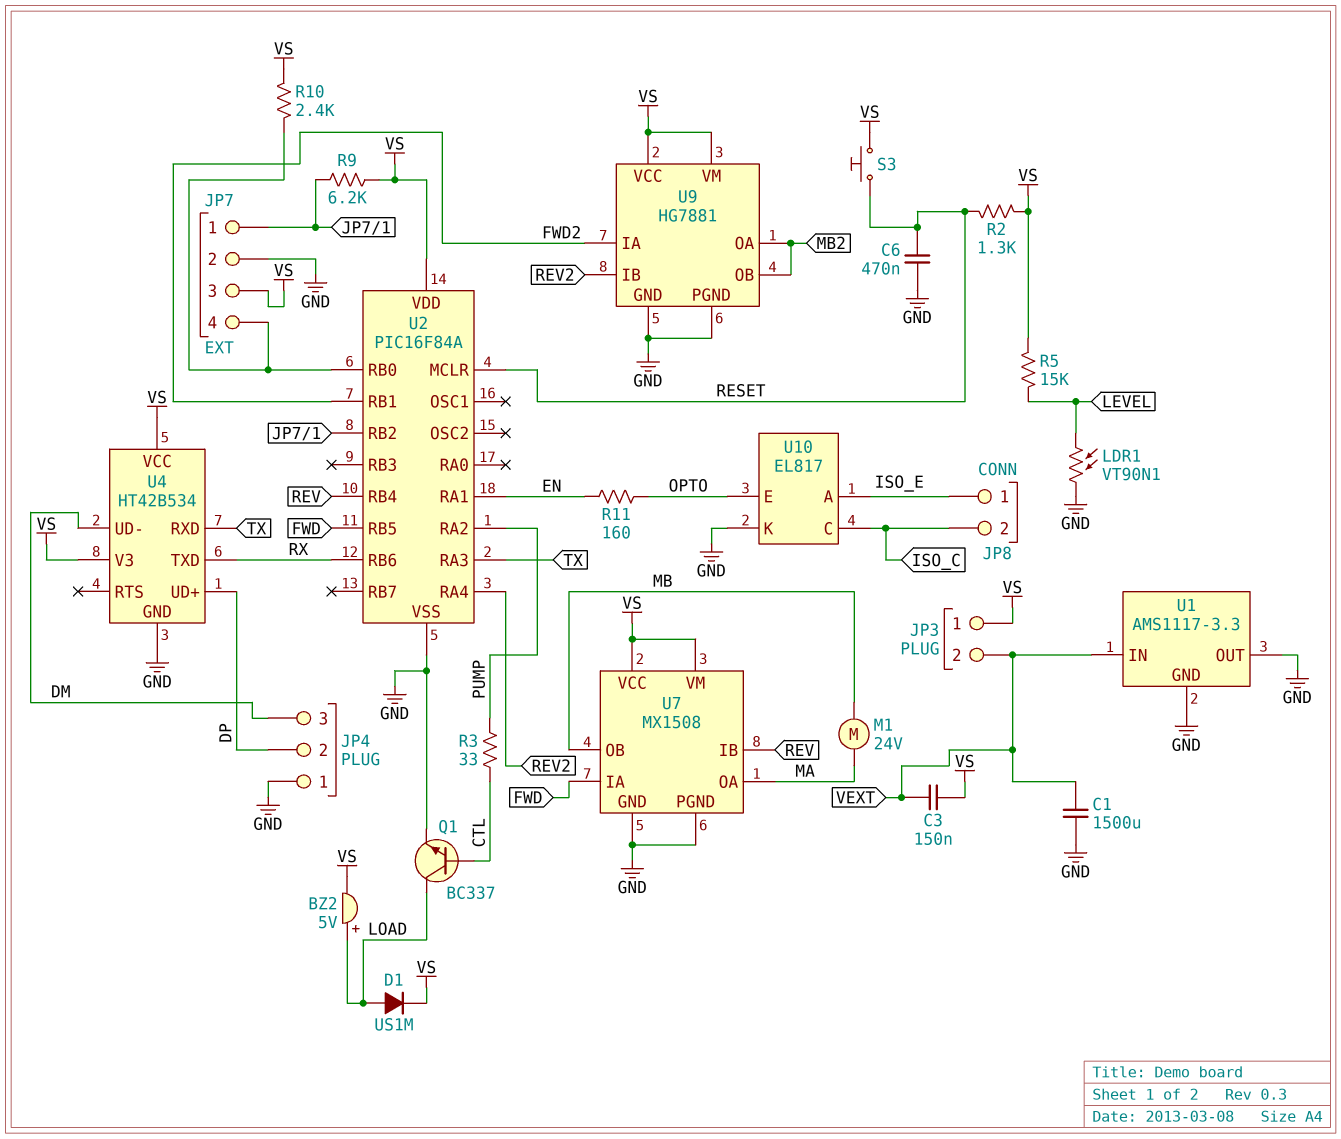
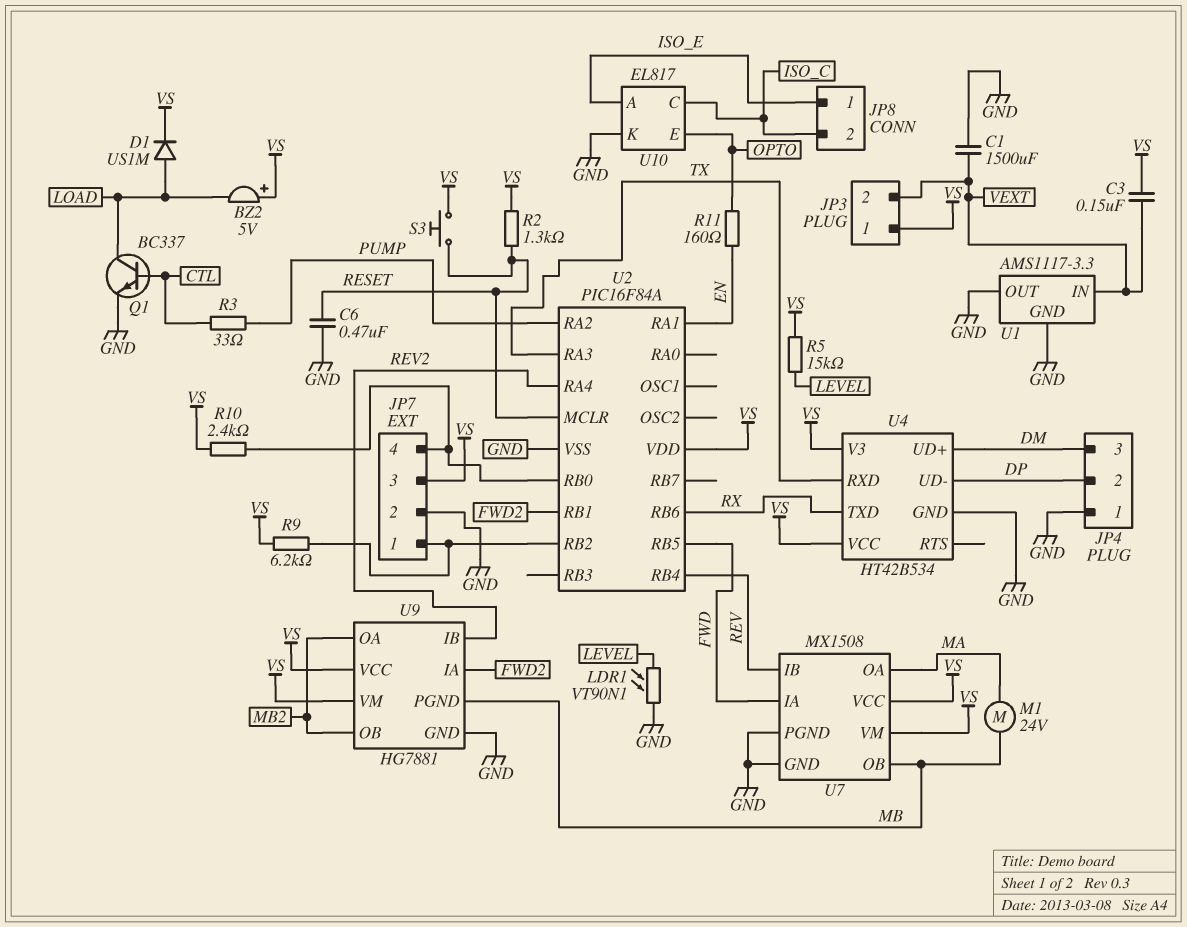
BZ2: buzzer 5V (plus LOAD, minus VS) -> buzzer 5V (plus VS, minus LOAD)
U4 pin UD+: DP -> DM
U4 pin UD-: DM -> DP
U9 pin PGND: GND -> MB

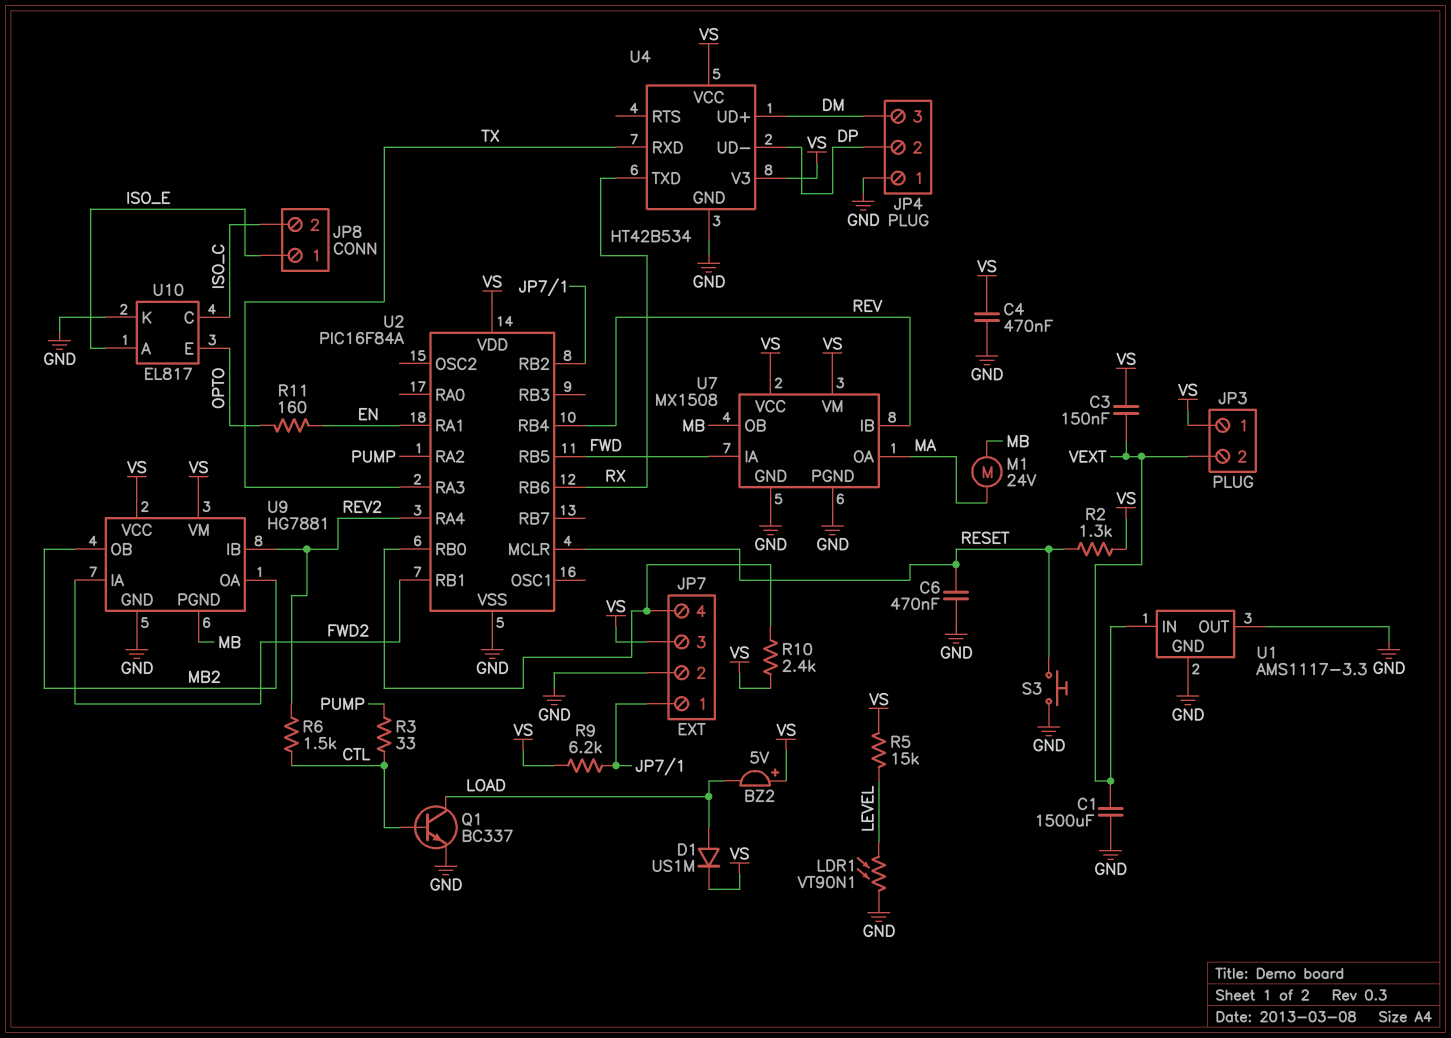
C4: none -> 470nF (GND, VS)
R6: none -> 1.5k (CTL, REV2)
S3: button (RESET, VS) -> button (GND, RESET)

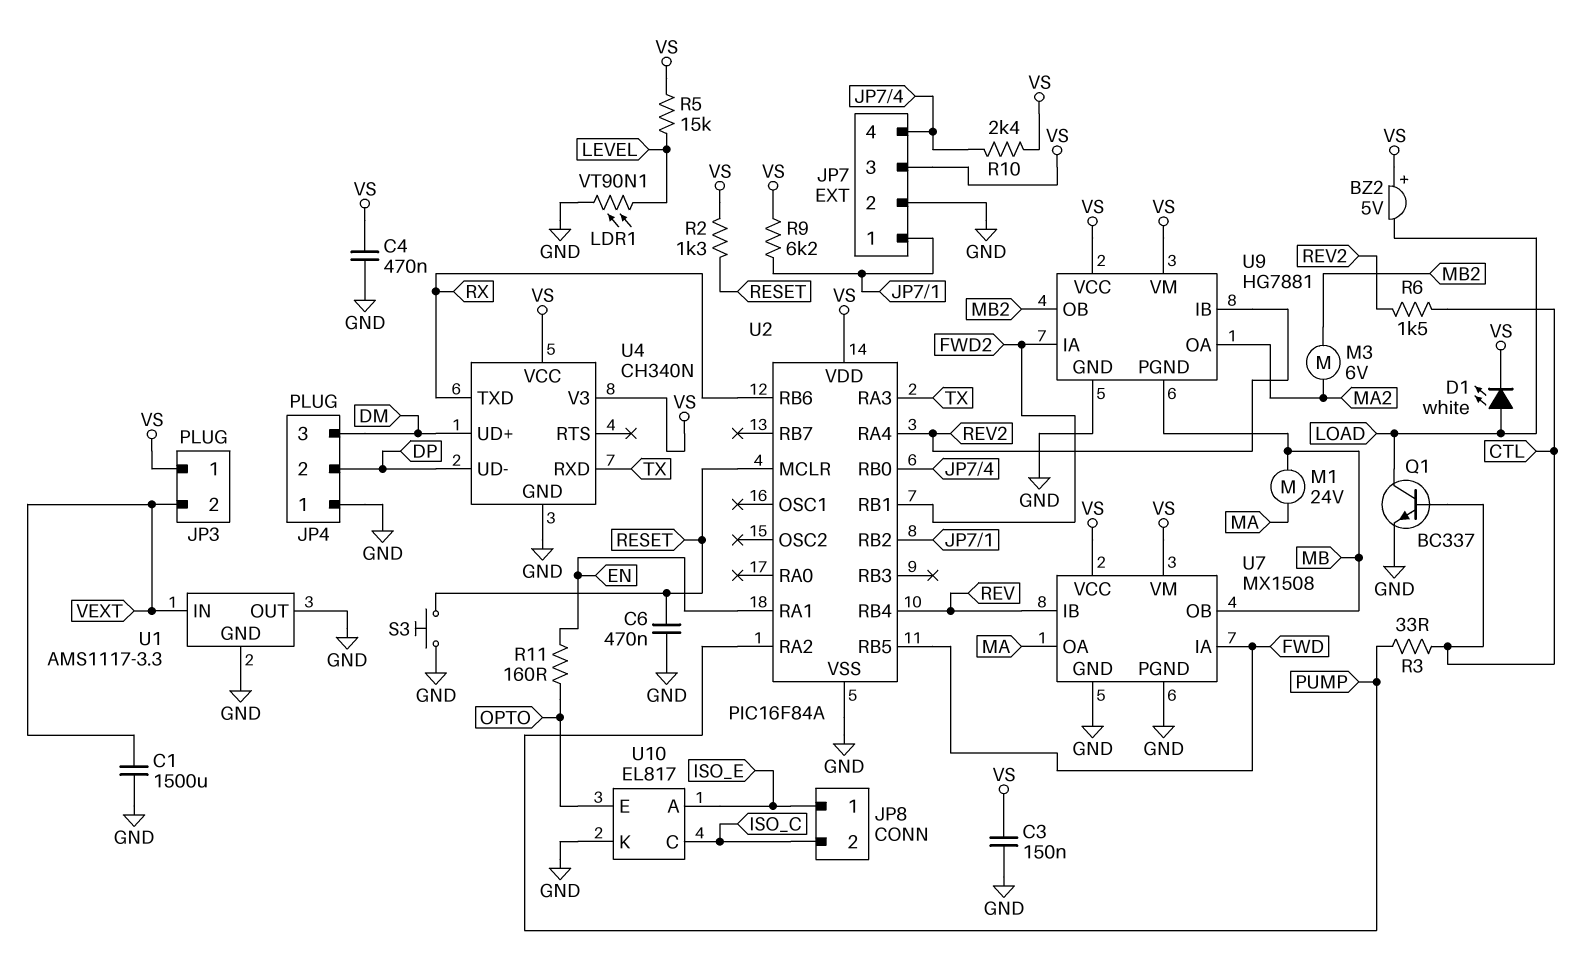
C3: 150nF (VEXT, VS) -> 150nF (GND, VS)
D1: diode US1M (A LOAD, K VS) -> LED white (A LOAD, K VS)
M3: none -> motor 6V (MA2, MB2)
U4: HT42B534 -> CH340N
U9 pin OA: MB2 -> MA2

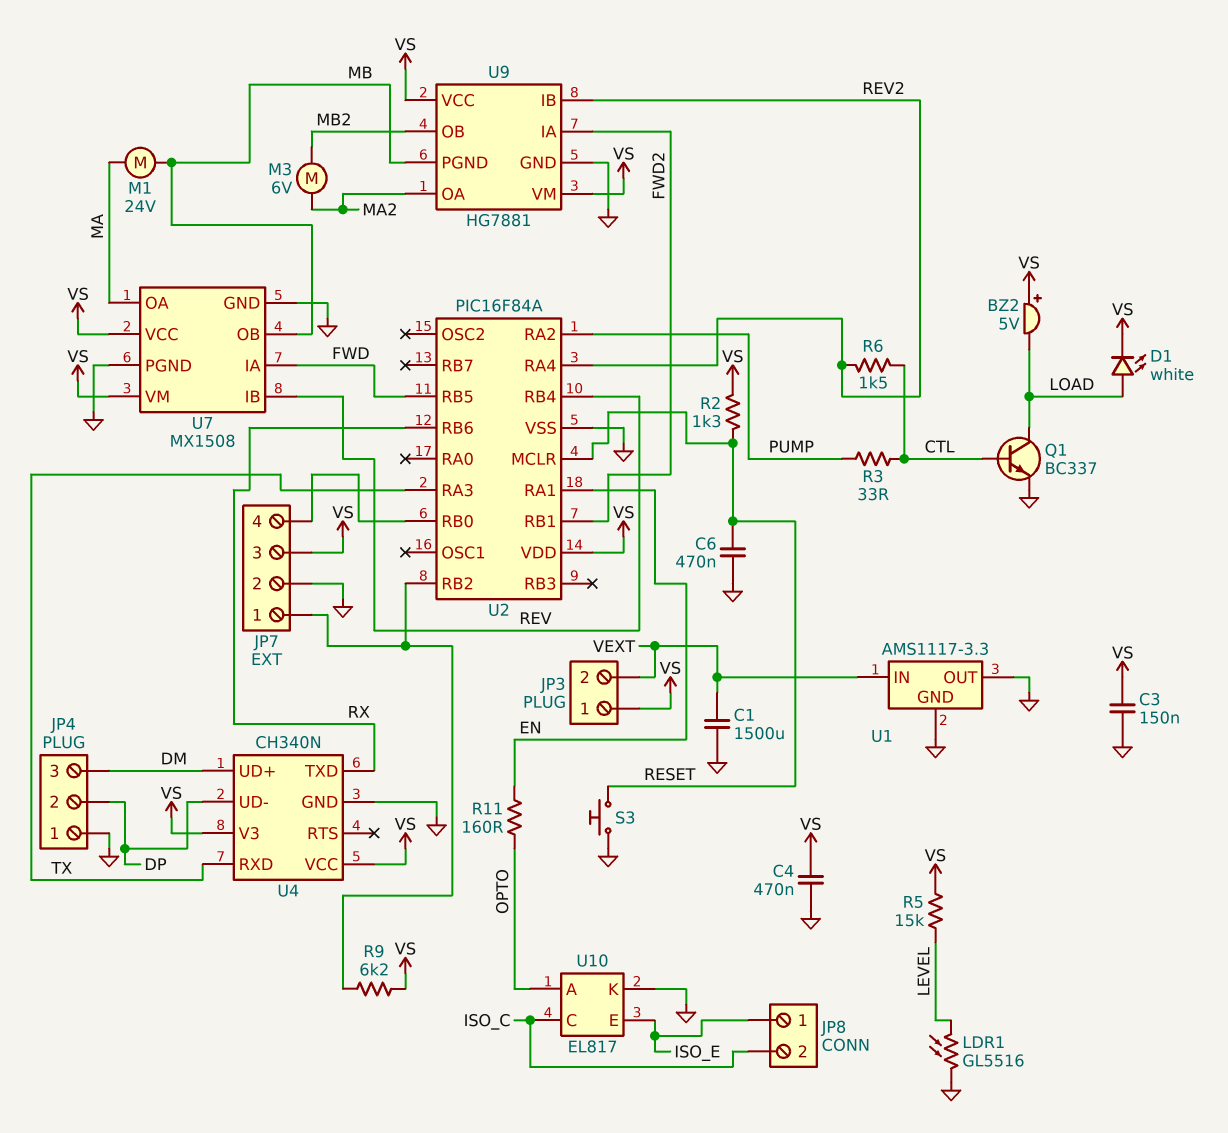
LDR1: VT90N1 (GND, LEVEL) -> GL5516 (GND, LEVEL)
R10: 2.4k (JP7/4, VS) -> none
U10 pin A: ISO_E -> OPTO
U10 pin E: OPTO -> ISO_E

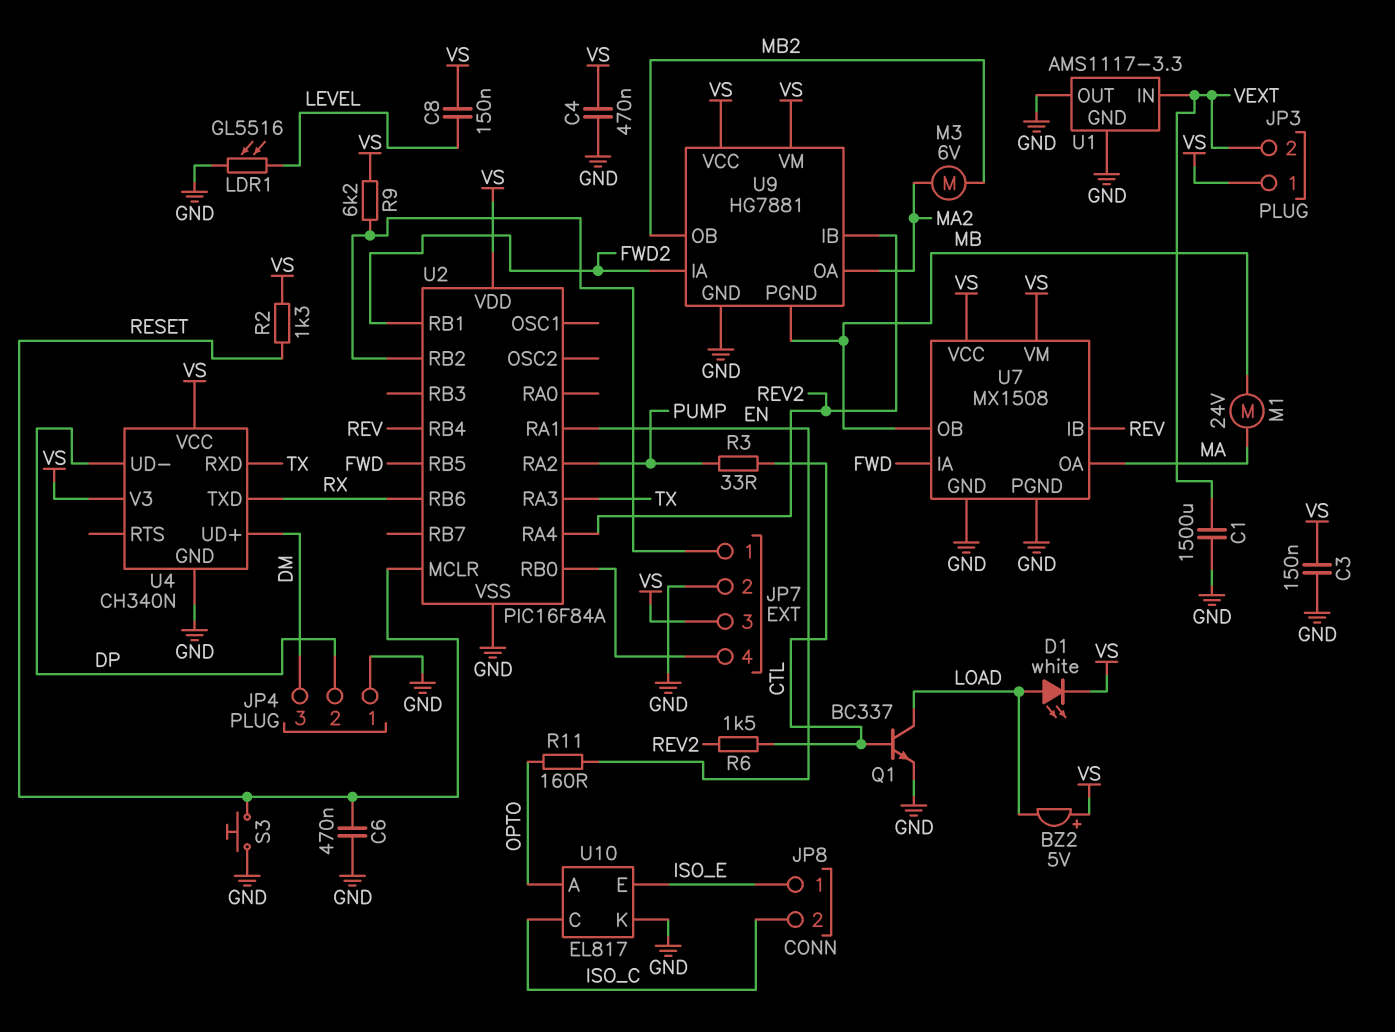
C8: none -> 150nF (LEVEL, VS)
R5: 15k (LEVEL, VS) -> none

